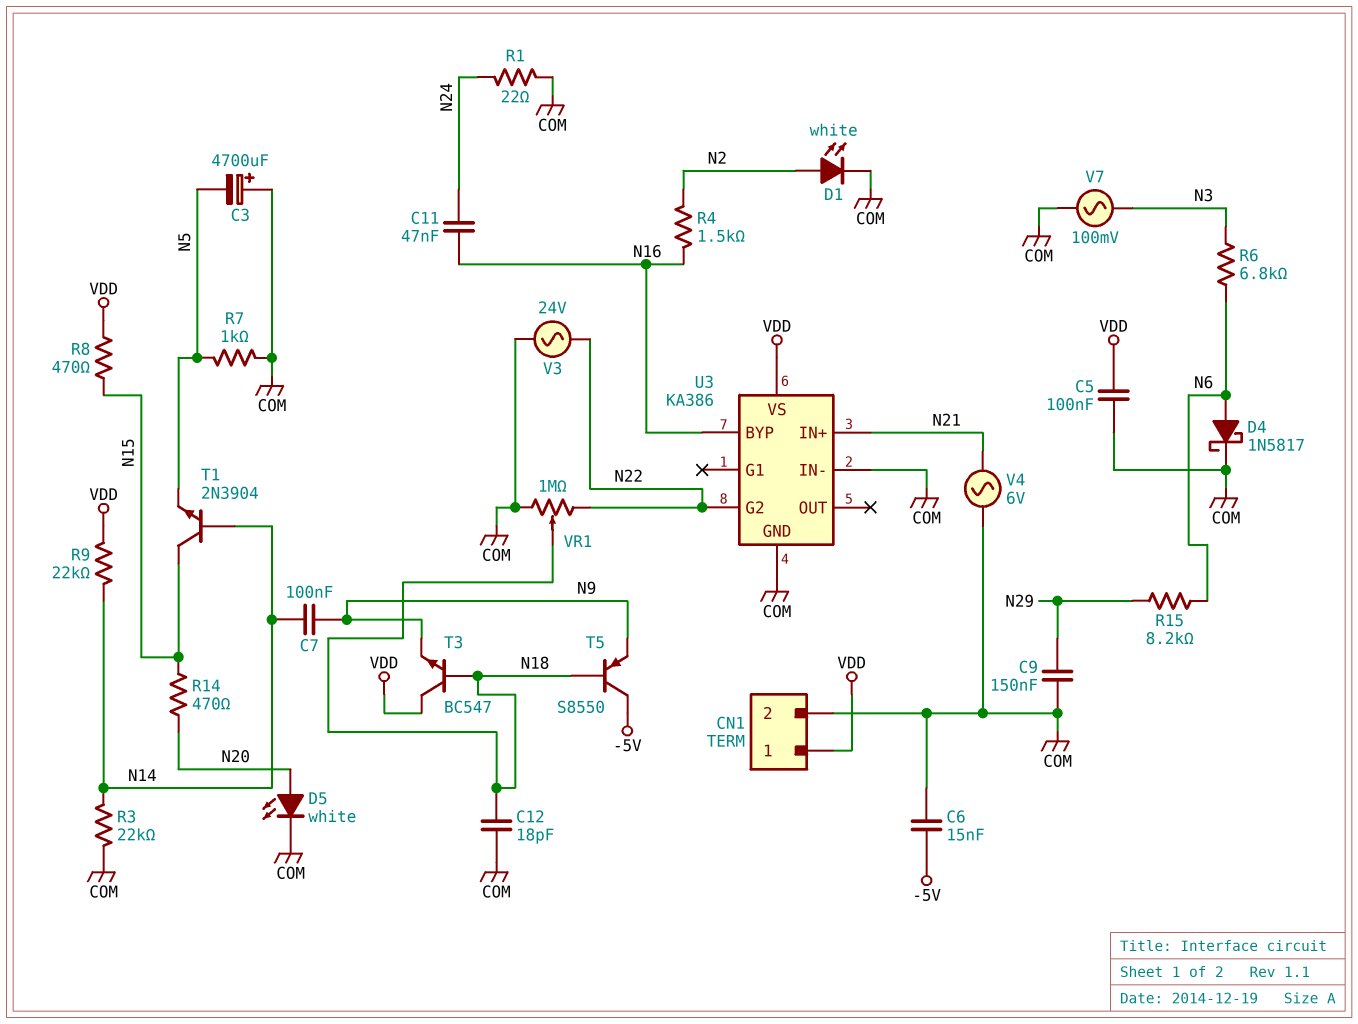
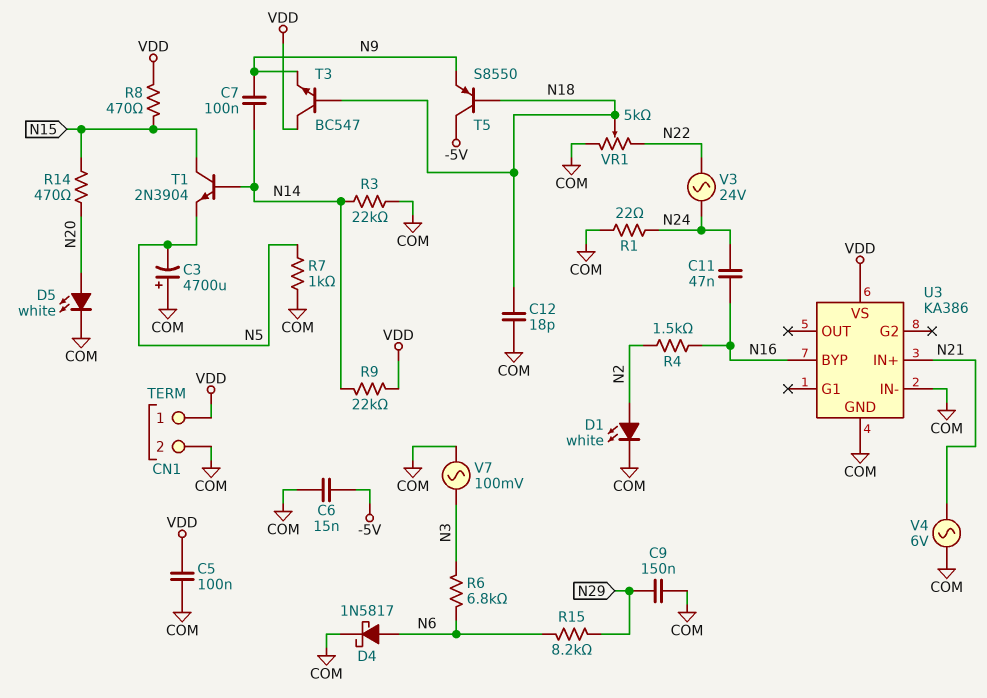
U3 pin G2: N22 -> none
V3: AC 24V (COM, N22) -> AC 24V (N22, N24)
VR1: 1M (COM, N22, wiper N18) -> 5k (COM, N22, wiper N18)

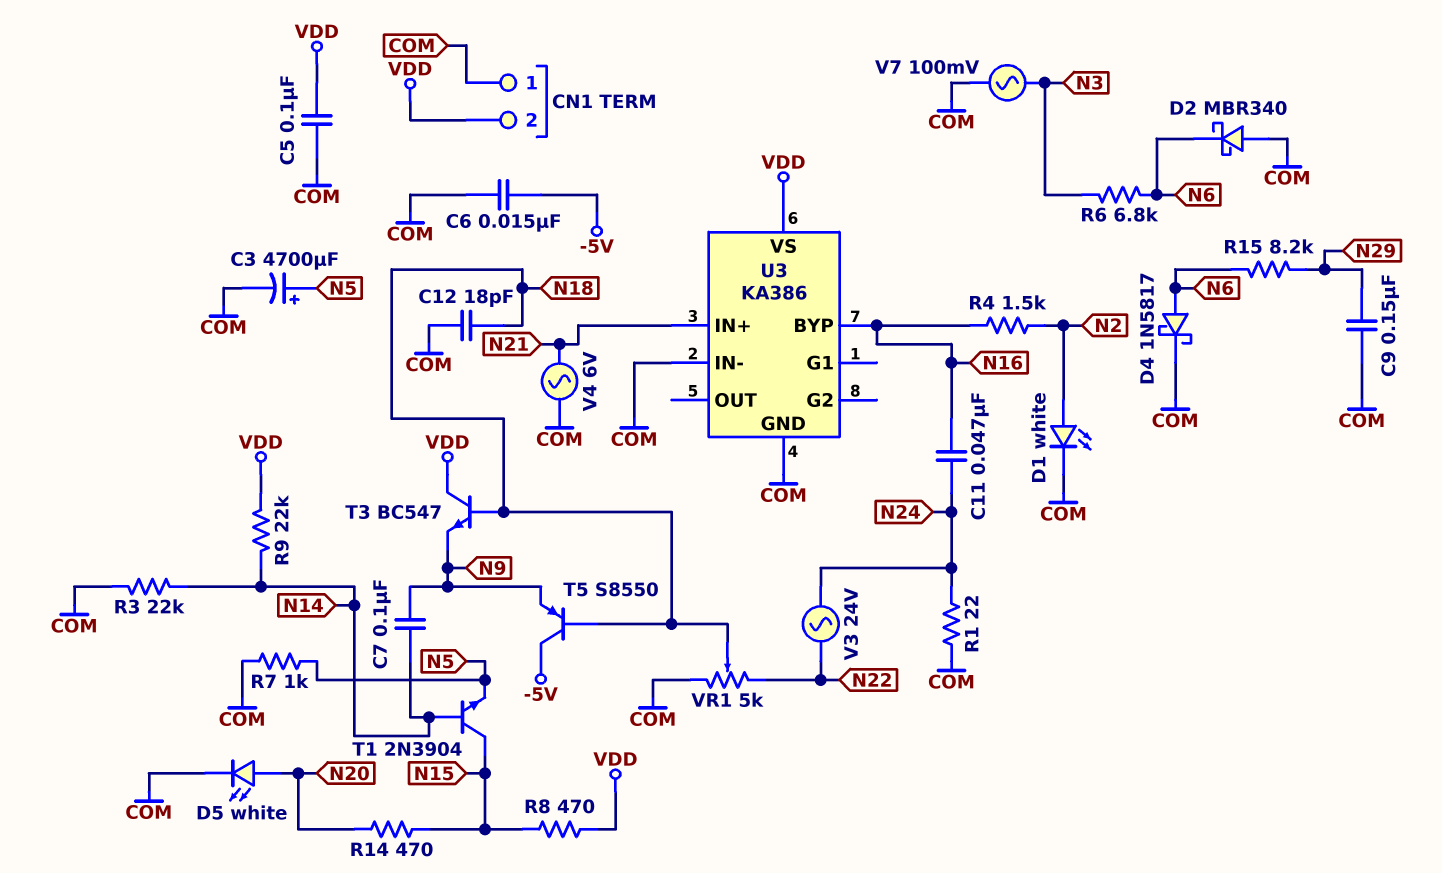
C3: 4700uF (plus COM, minus N5) -> 4700uF (plus N5, minus COM)
CN1 pin 1: VDD -> COM
CN1 pin 2: COM -> VDD
D2: none -> schottky MBR340 (A COM, K N6)

